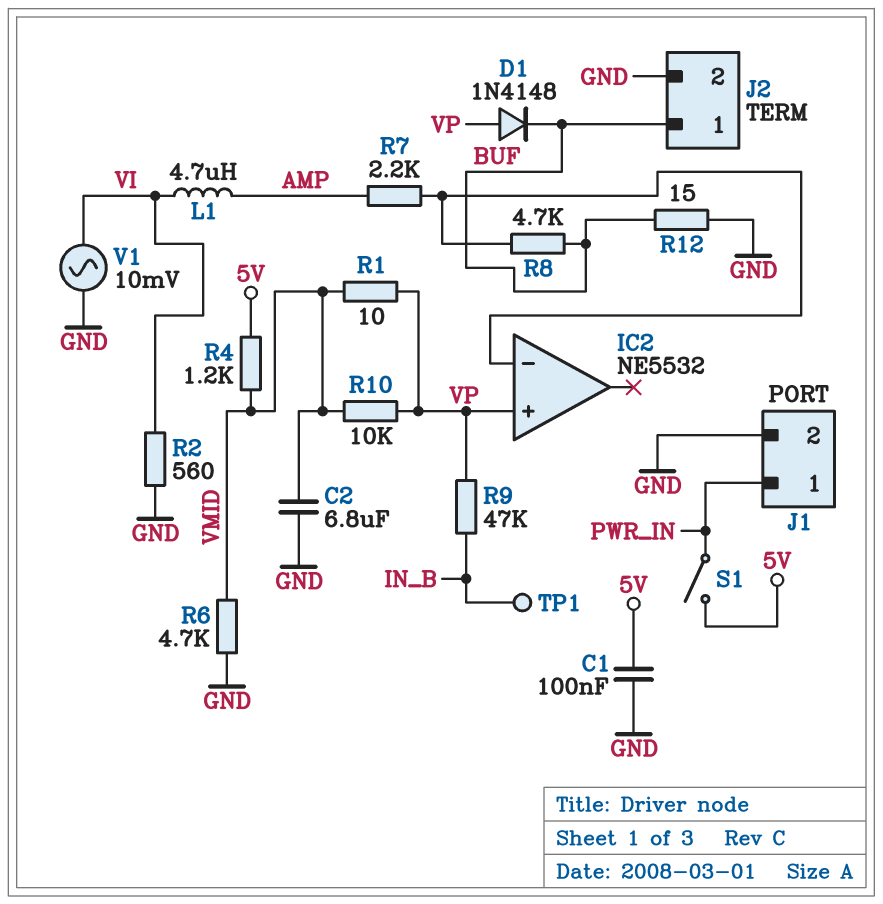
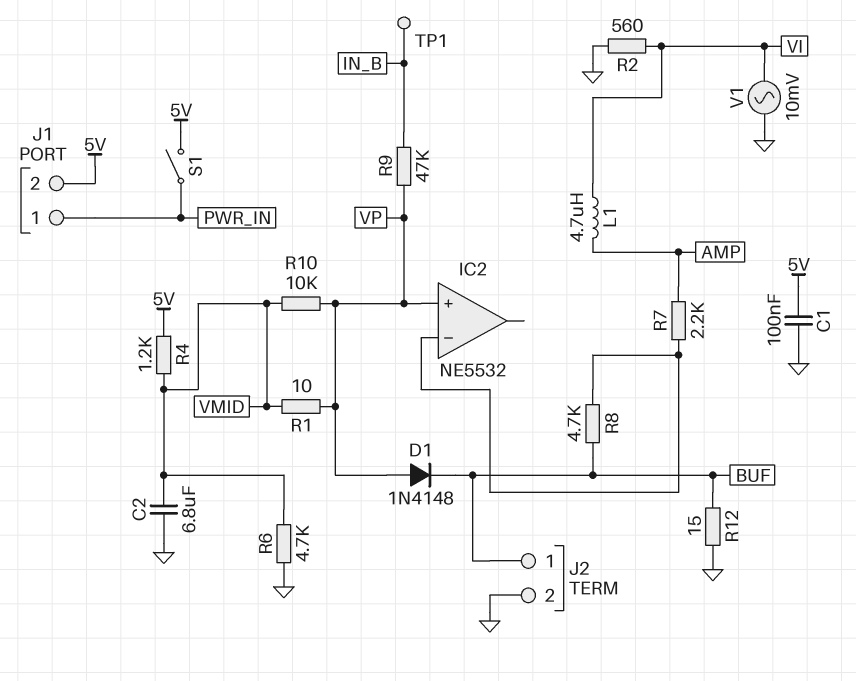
J1 pin 2: GND -> 5V

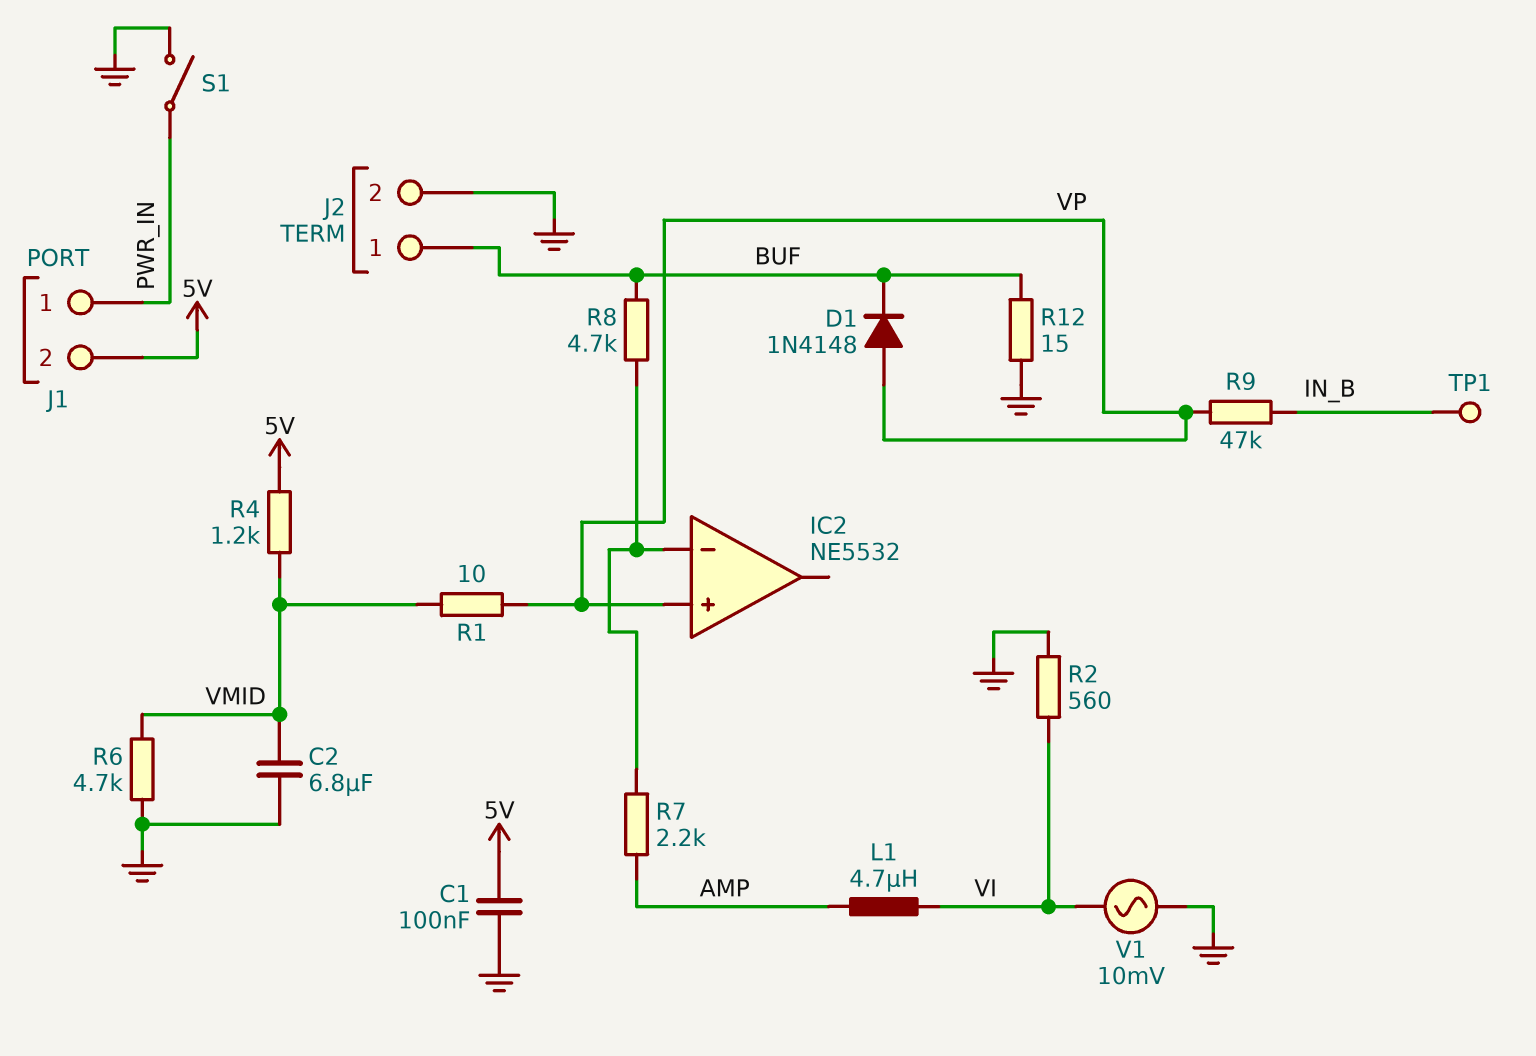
R10: 10k (VMID, VP) -> none
S1: switch (5V, PWR_IN) -> switch (GND, PWR_IN)

